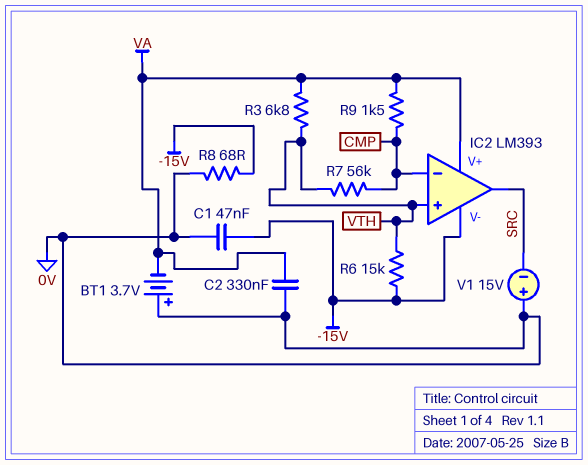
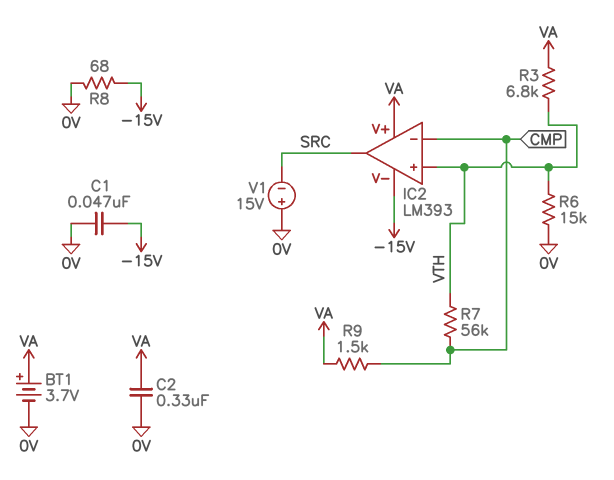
BT1: 3.7V (plus 0V, minus VA) -> 3.7V (plus VA, minus 0V)
R6: 15k (-15V, VTH) -> 15k (0V, VTH)

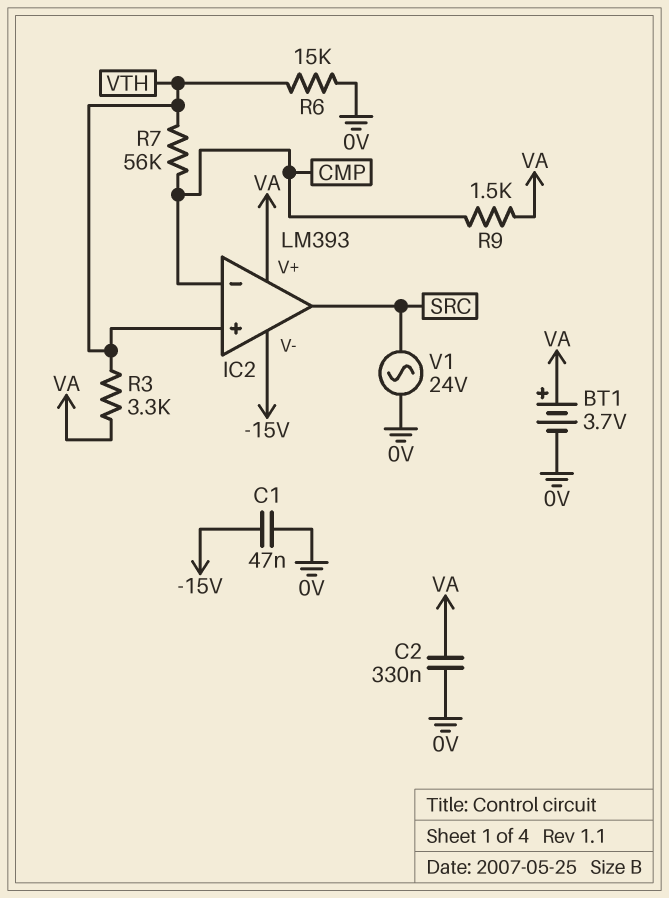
R3: 6.8k (VA, VTH) -> 3.3k (VA, VTH)
R8: 68 (-15V, 0V) -> none
V1: 15V (plus 0V, minus SRC) -> AC 24V (0V, SRC)

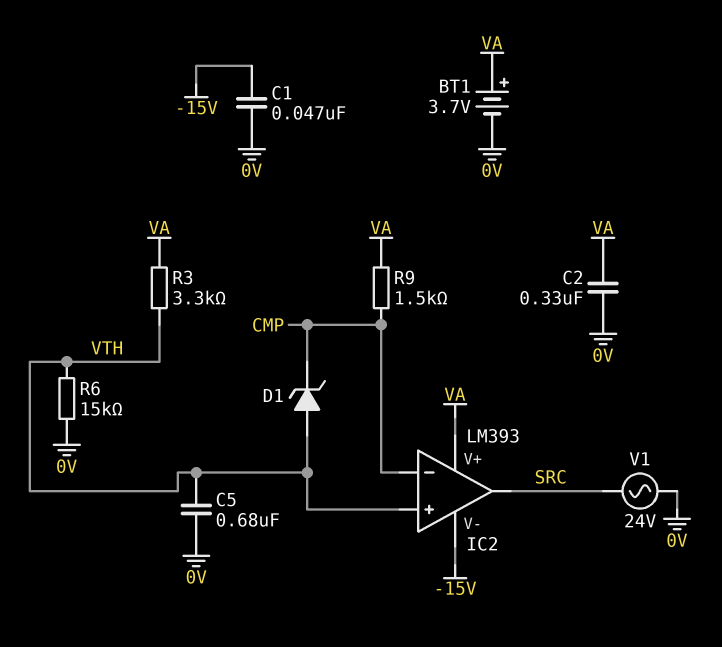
C5: none -> 680nF (0V, VTH)
D1: none -> zener (A VTH, K CMP)
R7: 56k (CMP, VTH) -> none

